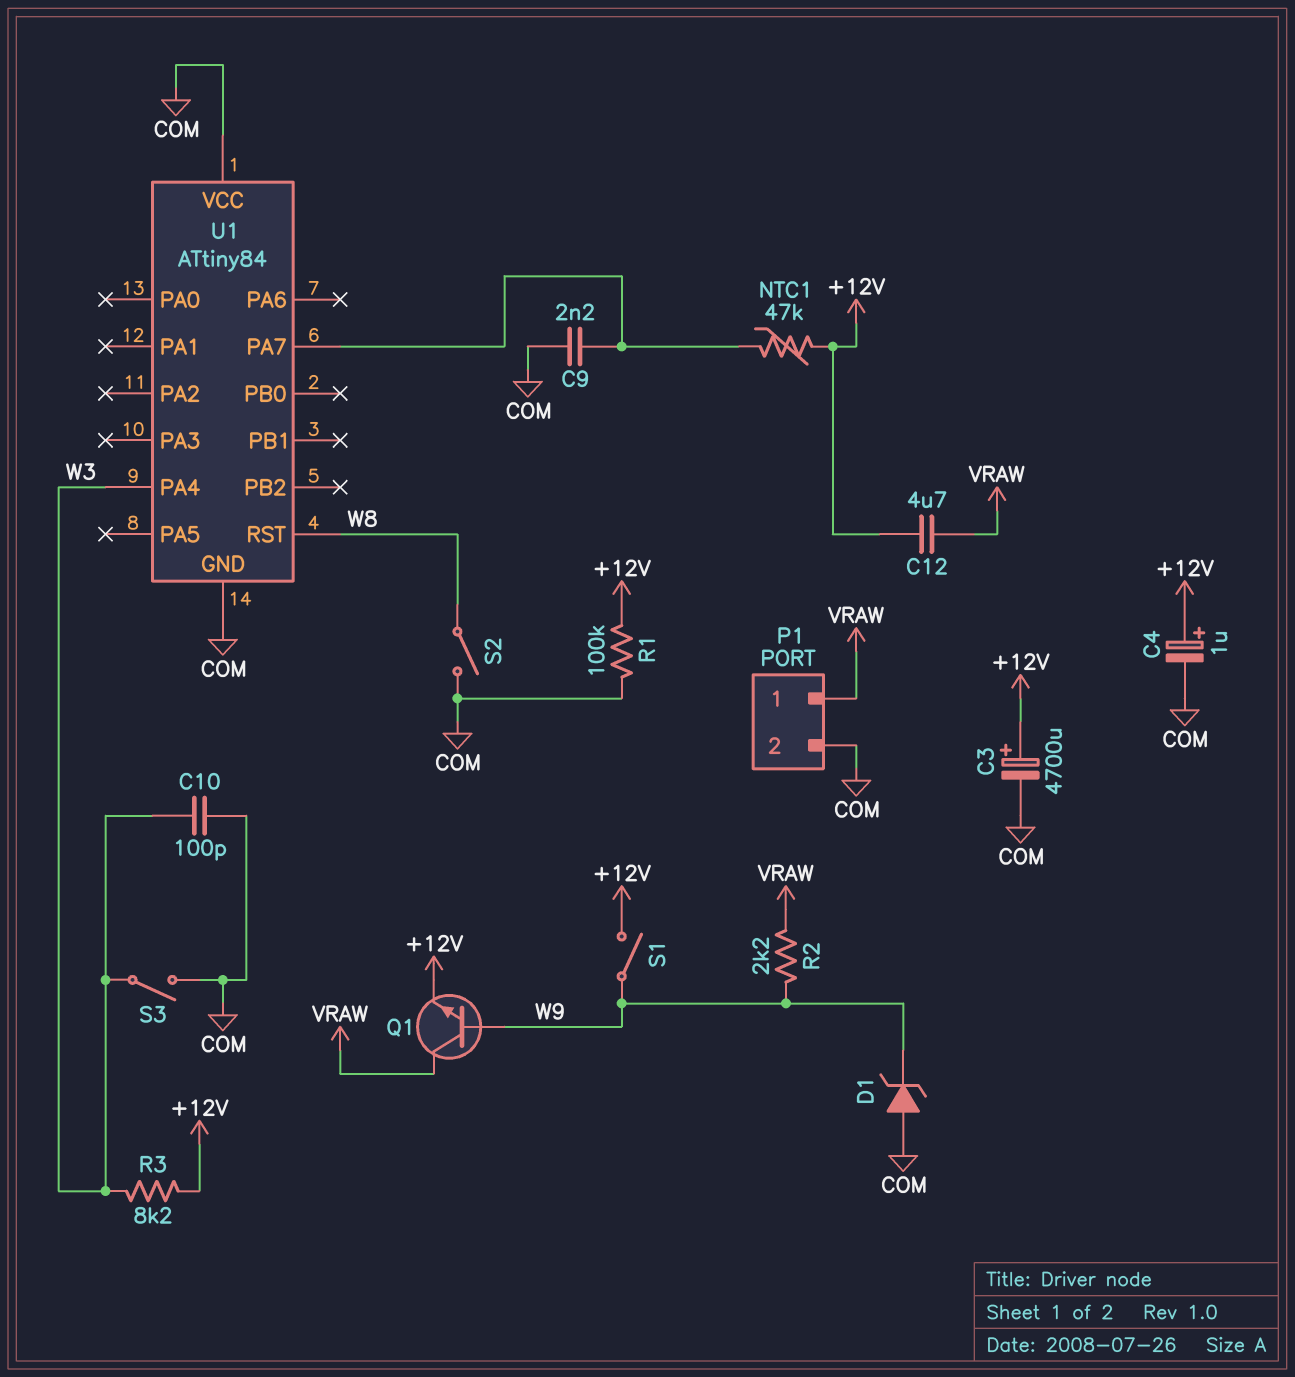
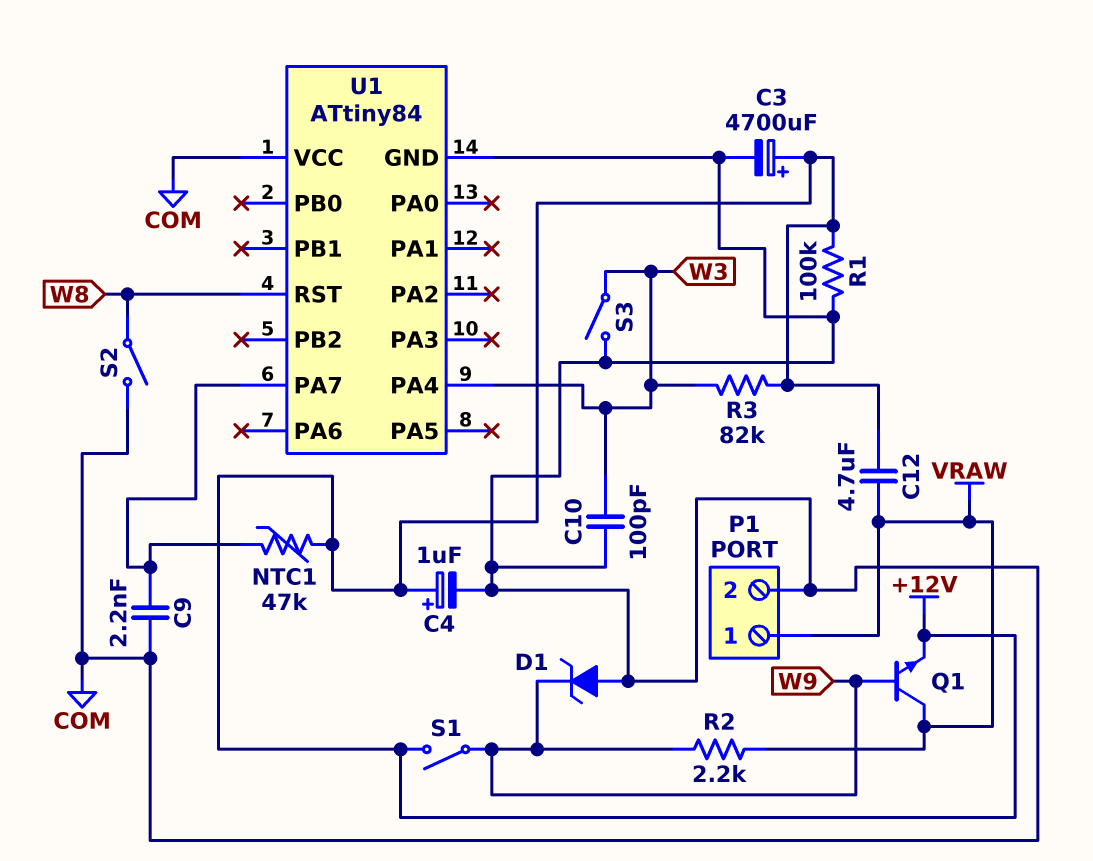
R3: 8.2k (+12V, W3) -> 82k (+12V, W3)

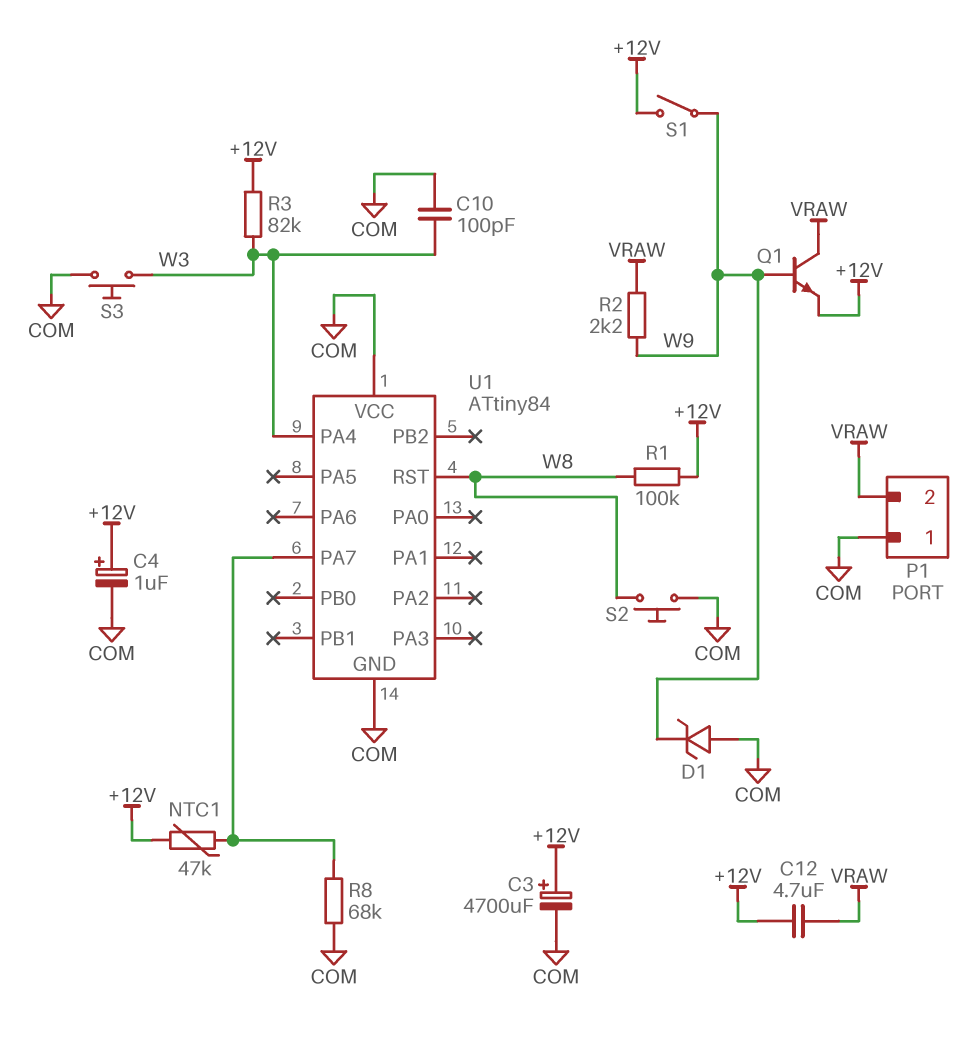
C9: 2.2nF (COM, U1/PA7) -> none
P1 pin 1: VRAW -> COM
P1 pin 2: COM -> VRAW
R1: 100k (+12V, COM) -> 100k (+12V, W8)
R8: none -> 68k (COM, U1/PA7)
S2: switch (COM, W8) -> button (COM, W8)
S3: switch (COM, W3) -> button (COM, W3)

